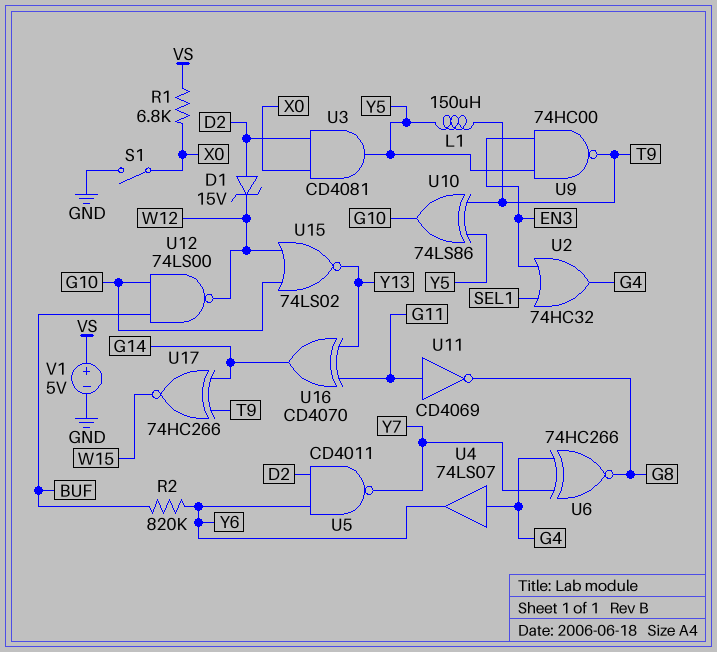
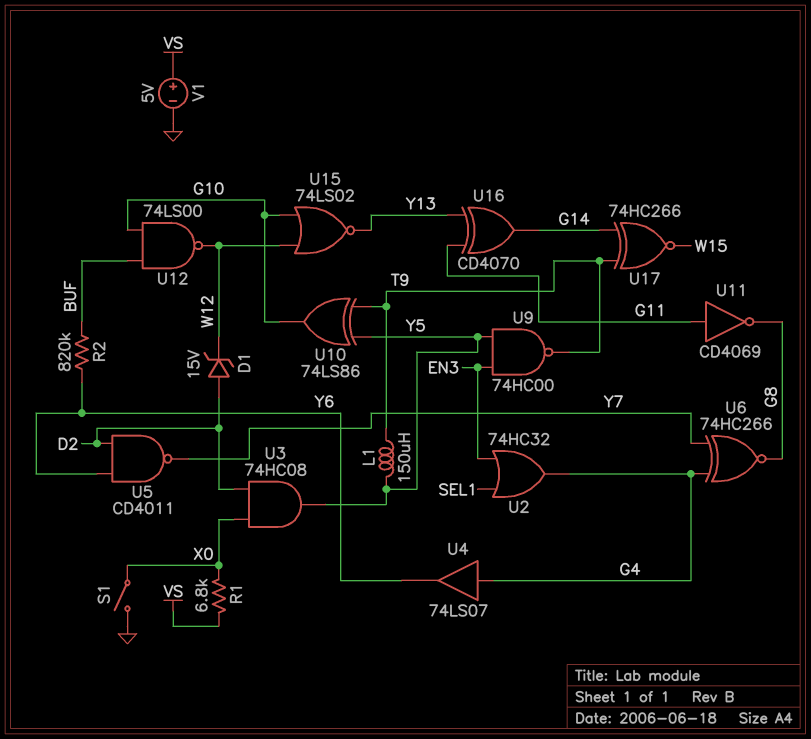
U3: AND CD4081 (in D2, in X0, out Y5) -> AND 74HC08 (in D2, in X0, out Y5)

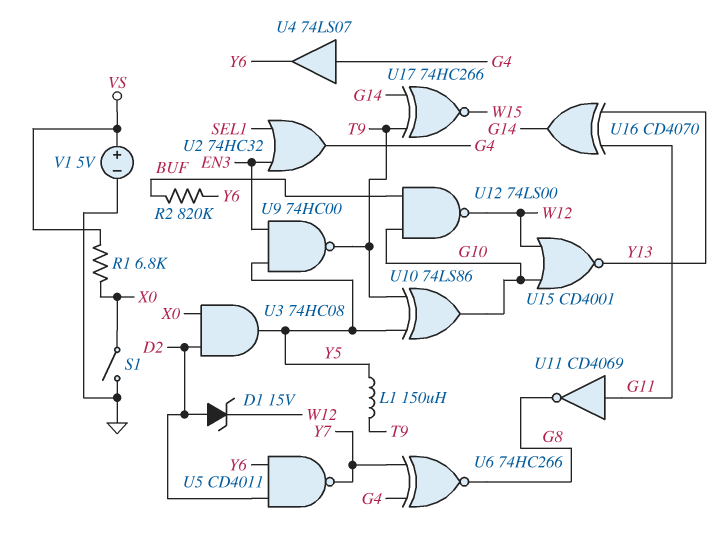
U15: NOR 74LS02 (in G10, in W12, out Y13) -> NOR CD4001 (in G10, in W12, out Y13)

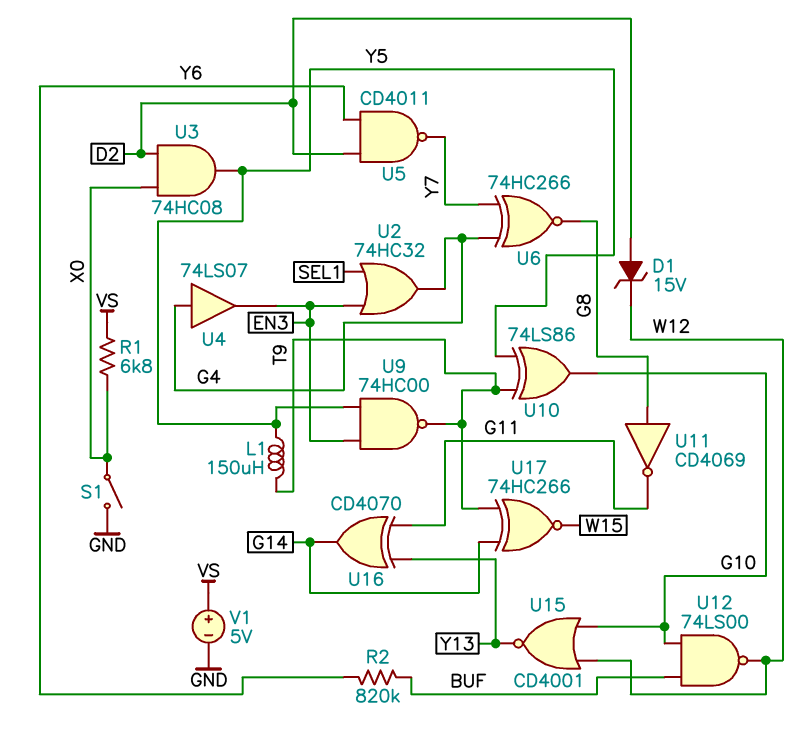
U4: buffer 74LS07 (in G4, out Y6) -> buffer 74LS07 (in G4, out EN3)
U11: NOT CD4069 (in G11, out G8) -> NOT CD4069 (in G8, out G11)

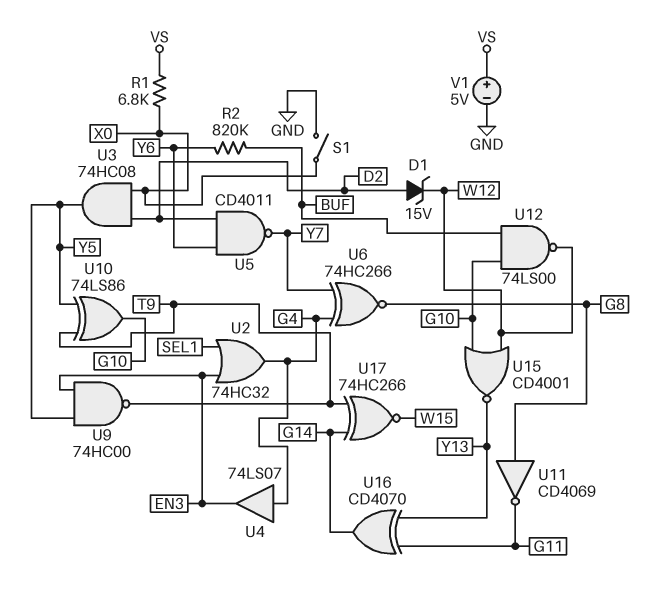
L1: 150uH (T9, Y5) -> none

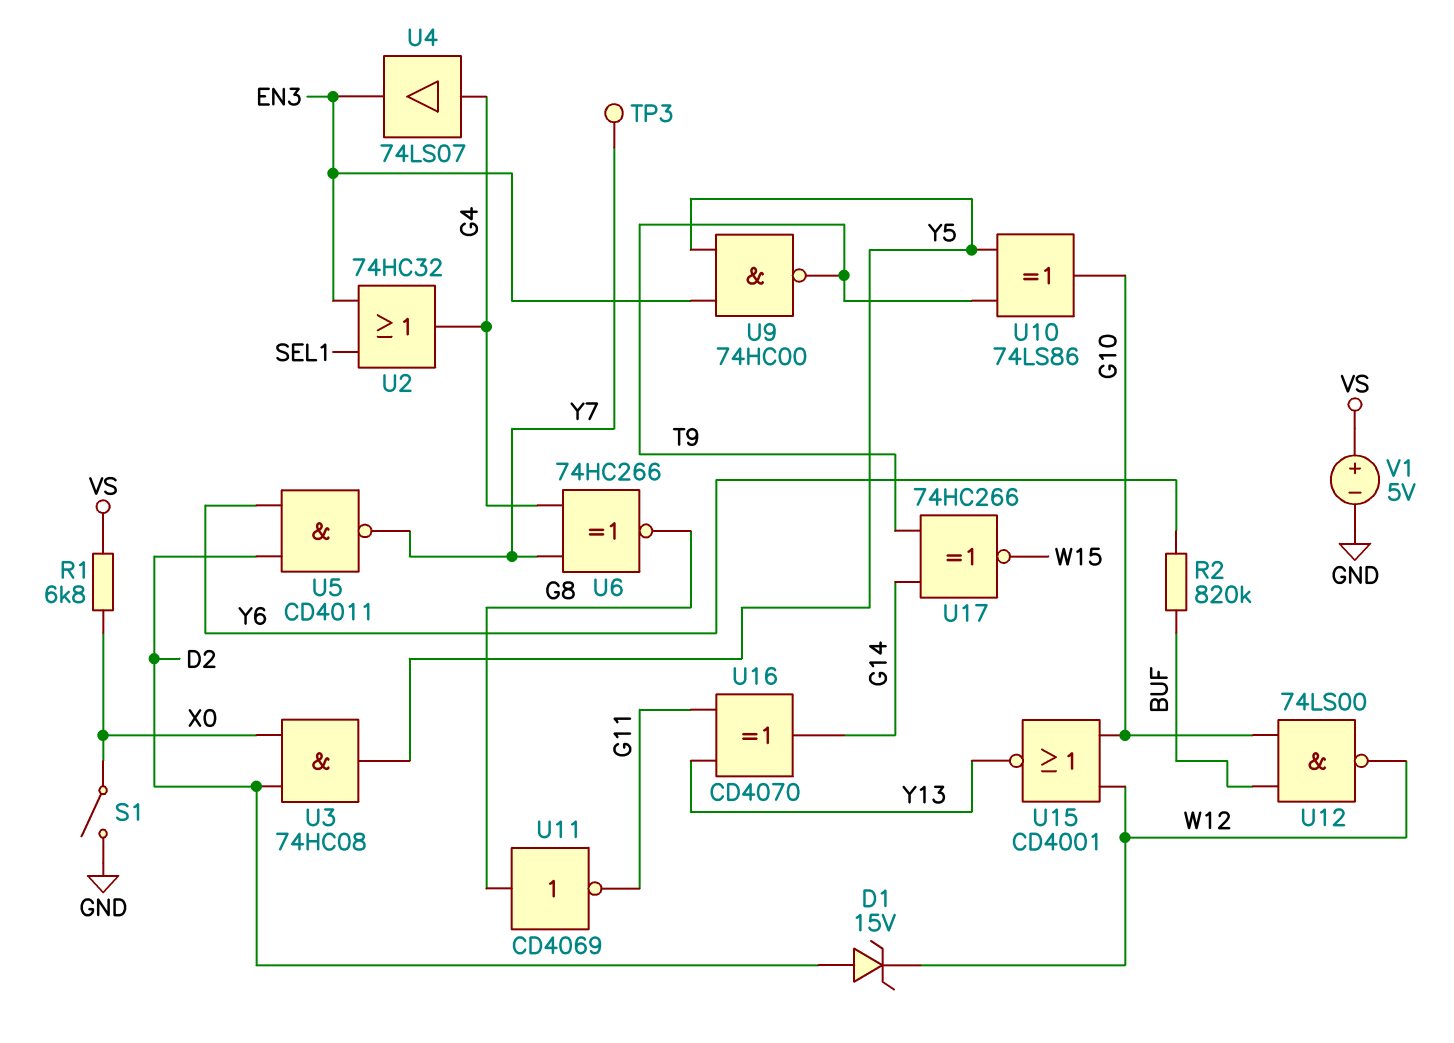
TP3: none -> test point (Y7)

